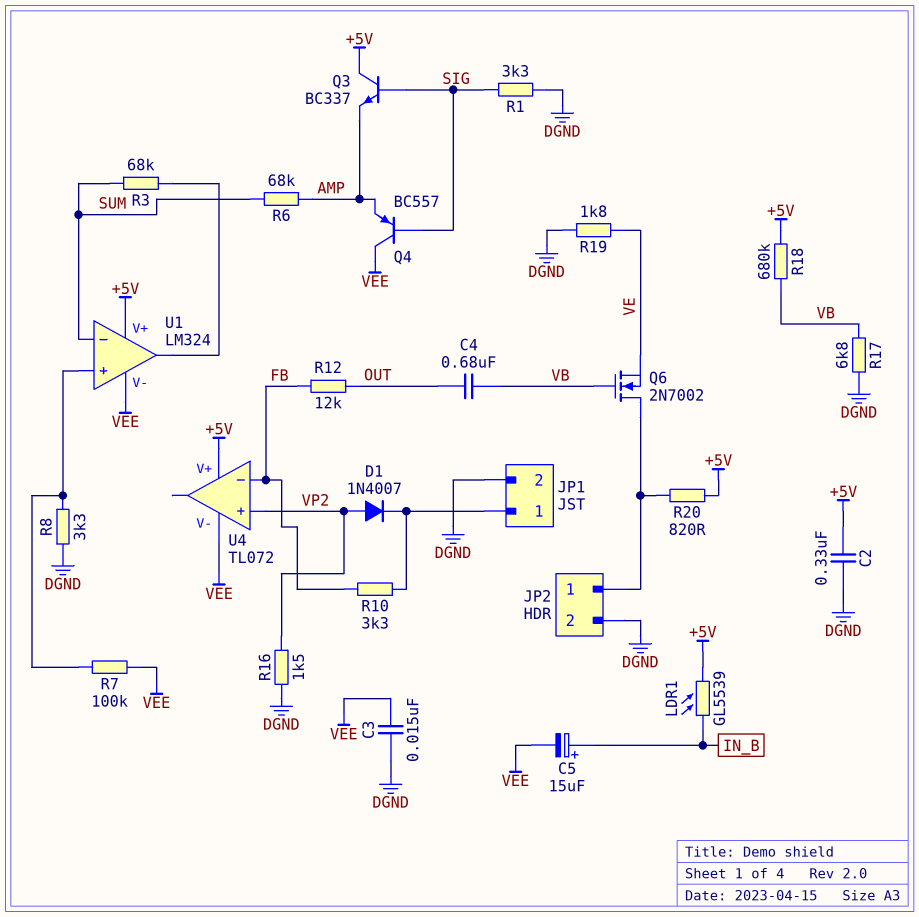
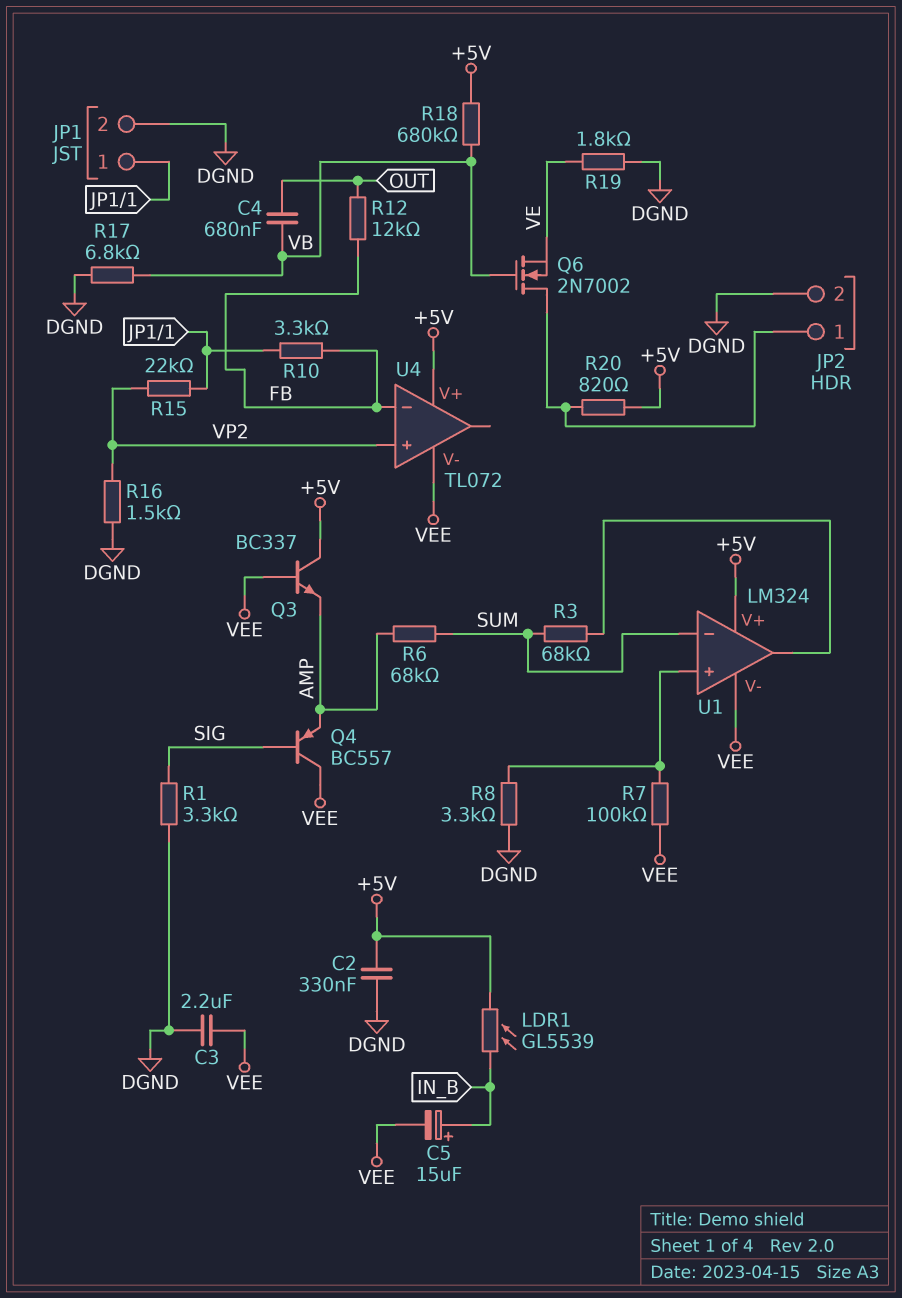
C3: 15nF (DGND, VEE) -> 2.2uF (DGND, VEE)
D1: diode 1N4007 (A VP2, K JP1/1) -> none
Q3: NPN BC337 (B SIG, C +5V, E AMP) -> NPN BC337 (B VEE, C +5V, E AMP)
R15: none -> 22k (JP1/1, VP2)

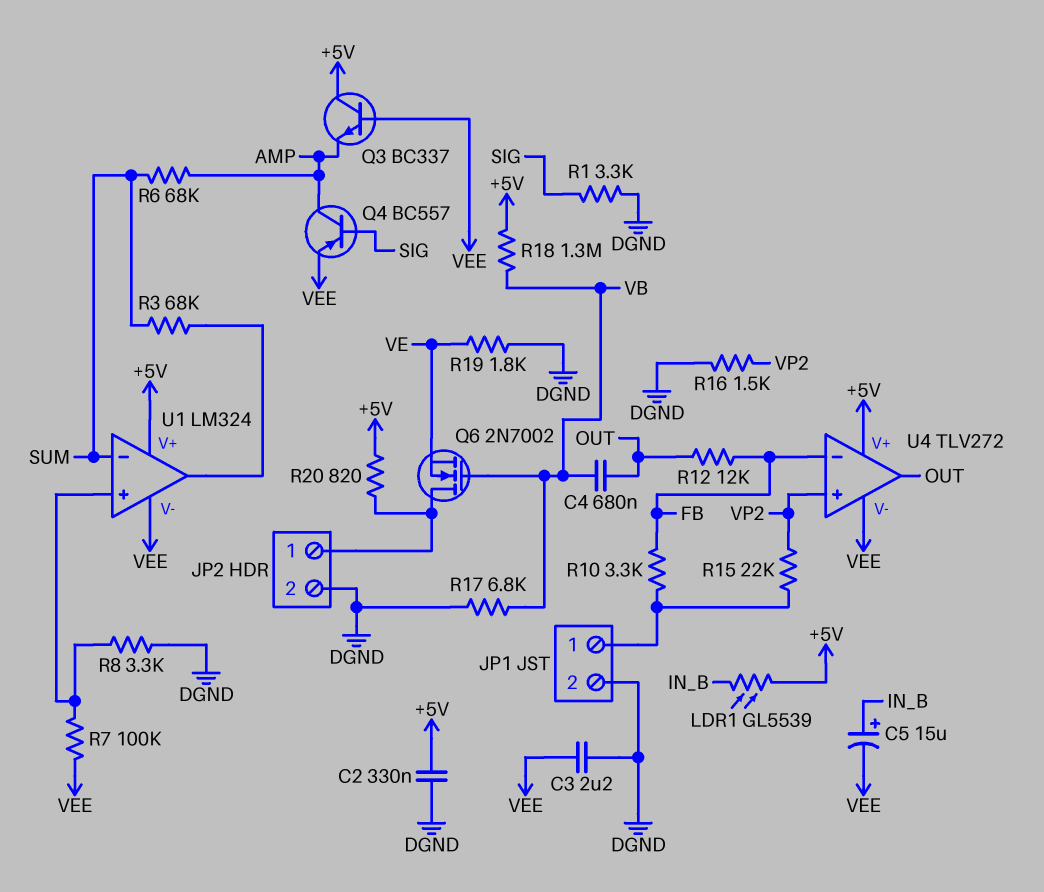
Q4: PNP BC557 (B SIG, C VEE, E AMP) -> PNP BC557 (B SIG, C AMP, E VEE)
R18: 680k (+5V, VB) -> 1.3M (+5V, VB)
U4: TL072 -> TLV272
U4 pin out: none -> OUT

